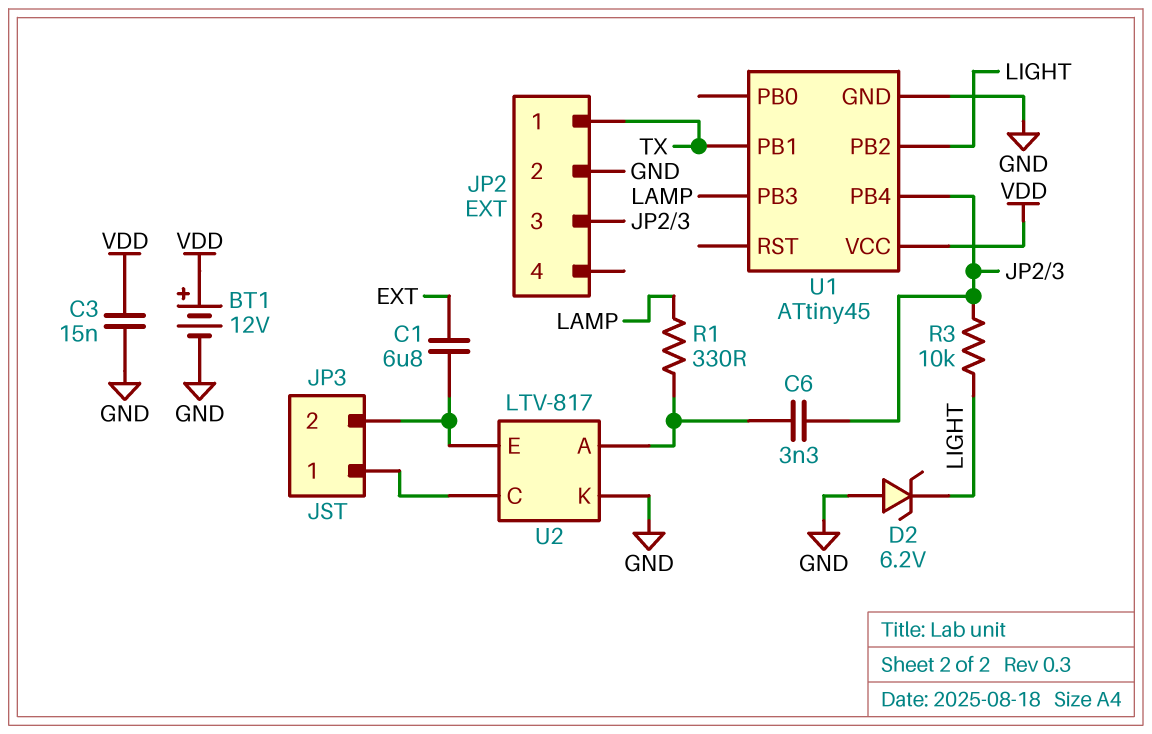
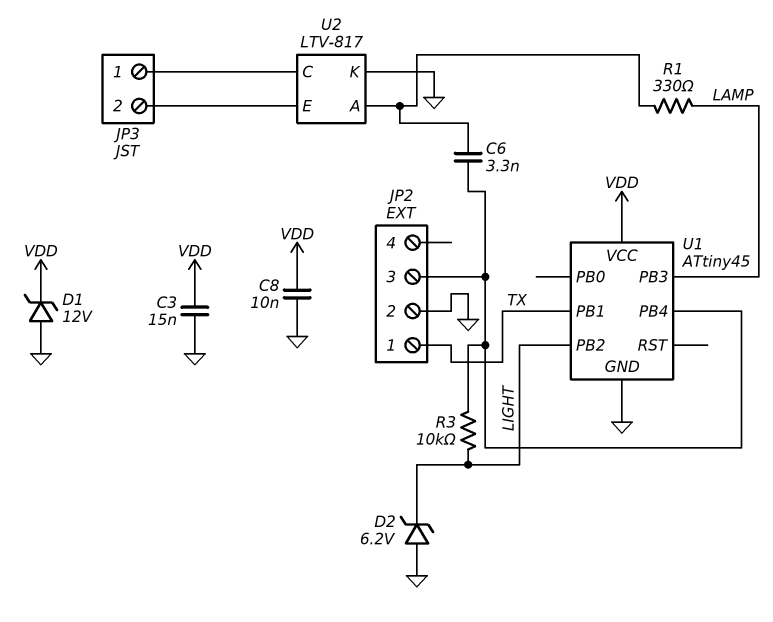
BT1: 12V (plus VDD, minus GND) -> none
C1: 6.8uF (EXT, JP3/2) -> none
C8: none -> 10nF (GND, VDD)
D1: none -> zener 12V (A GND, K VDD)

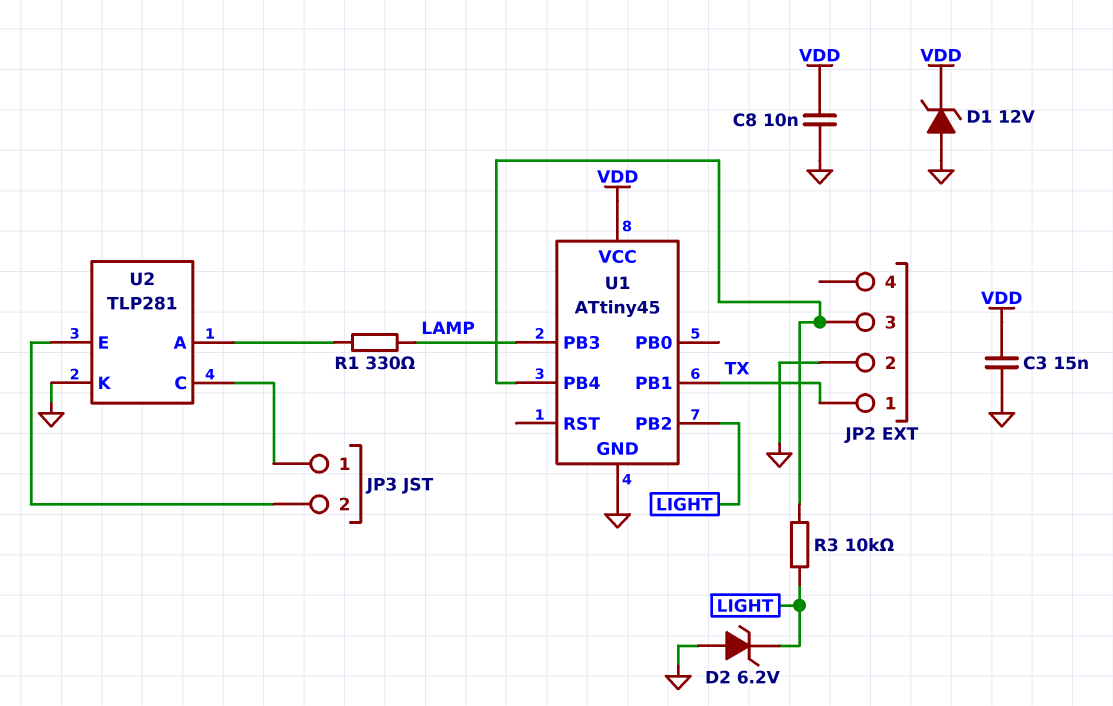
C6: 3.3nF (JP2/3, U2/A) -> none
U2: LTV-817 -> TLP281

